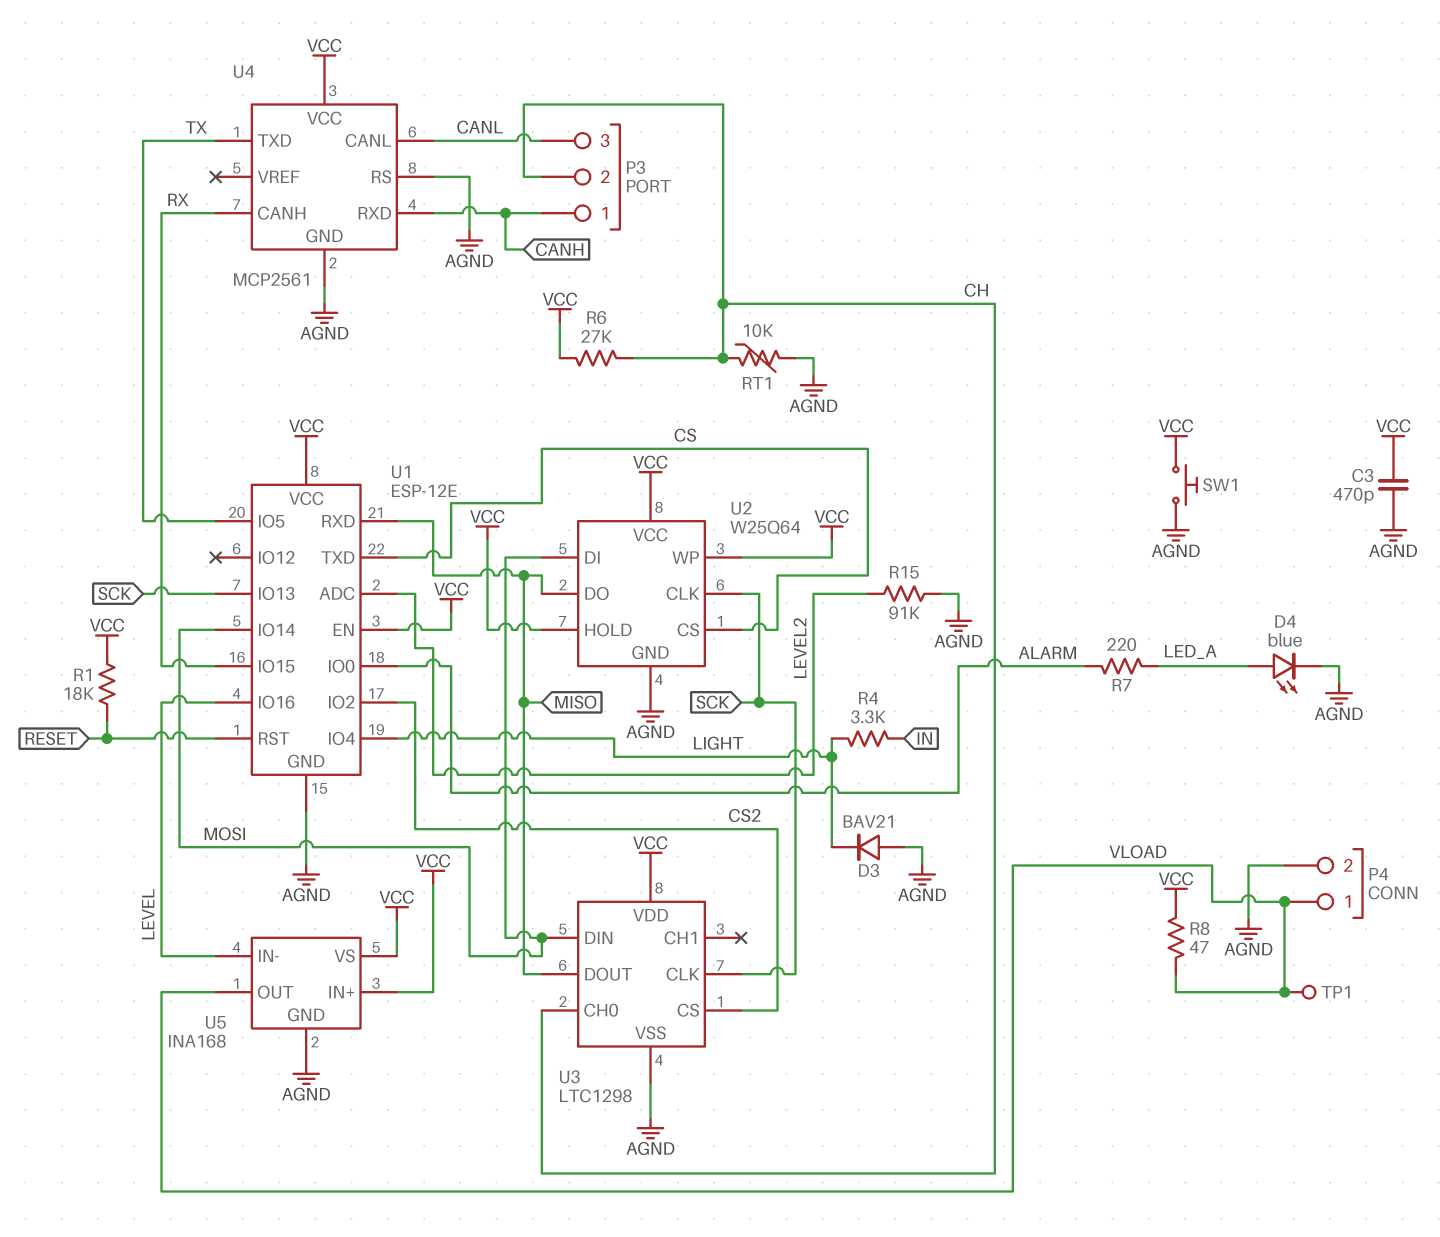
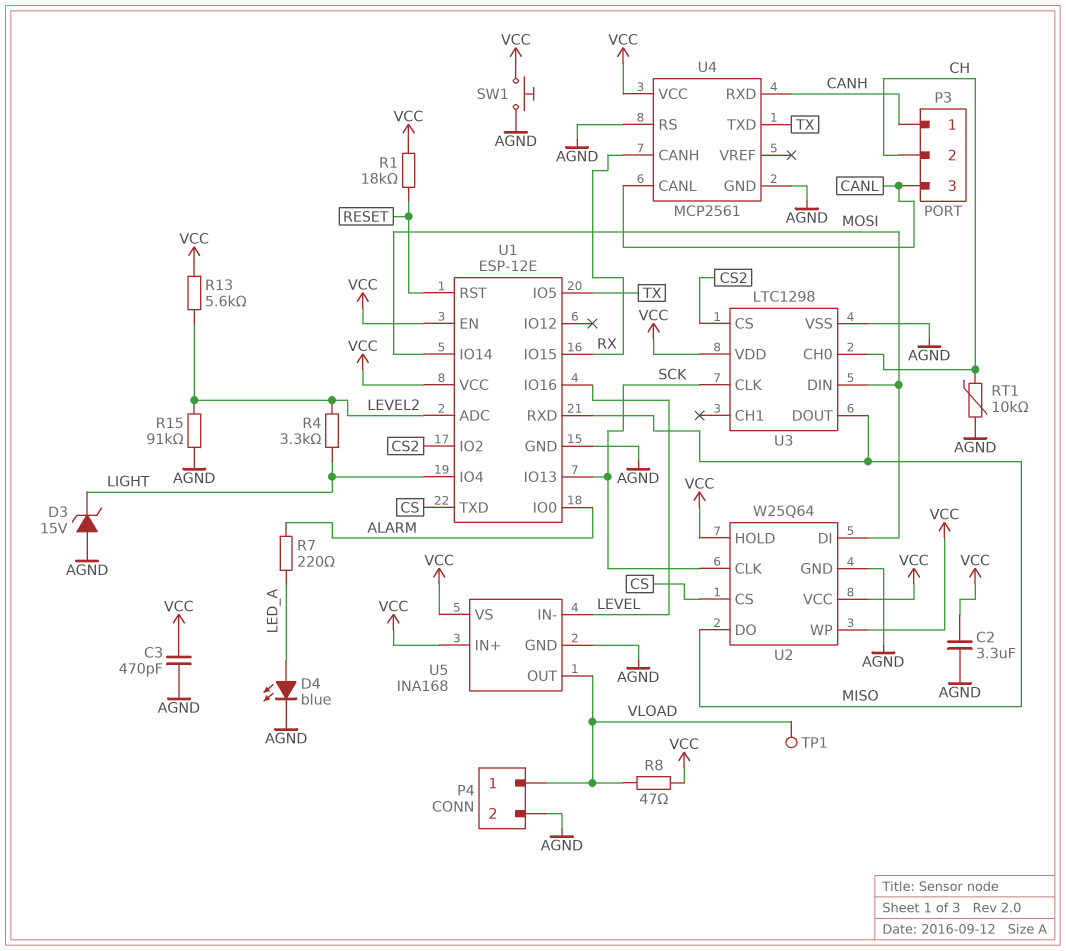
C2: none -> 3.3uF (AGND, VCC)
D3: diode BAV21 (A AGND, K LIGHT) -> zener 15V (A AGND, K LIGHT)
R4: 3.3k (IN, LIGHT) -> 3.3k (LEVEL2, LIGHT)
R6: 27k (CH, VCC) -> none
R13: none -> 5.6k (LEVEL2, VCC)

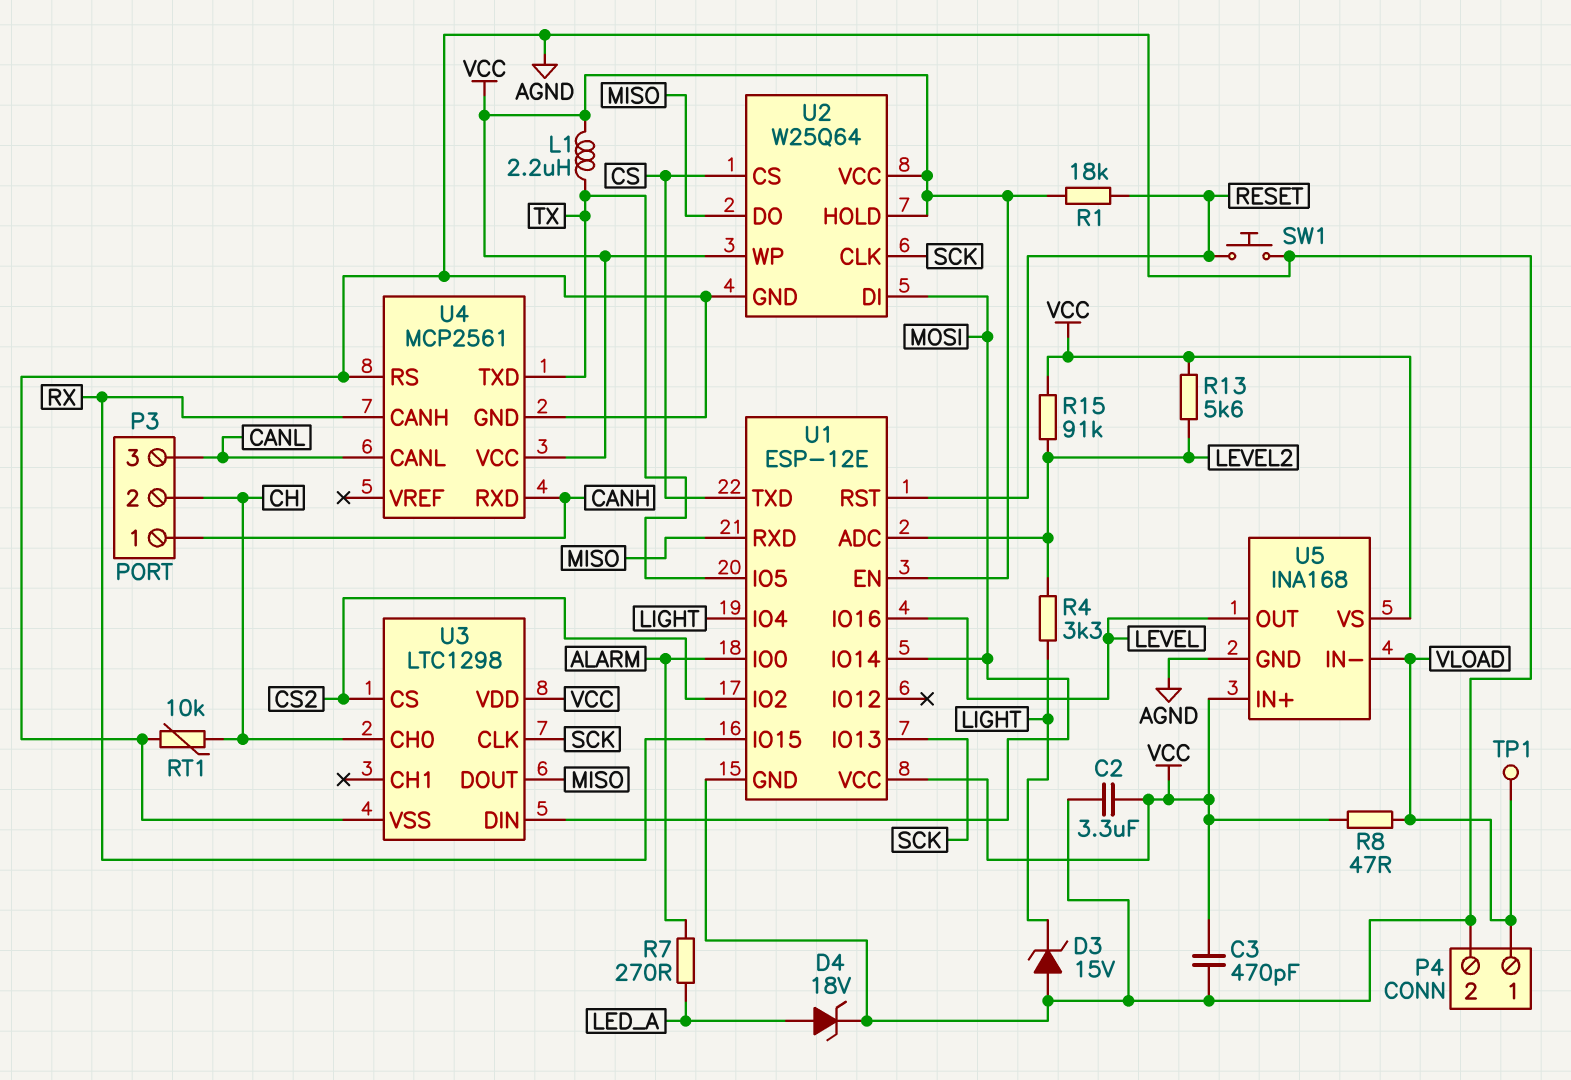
D4: LED blue (A LED_A, K AGND) -> zener 18V (A LED_A, K AGND)
L1: none -> 2.2uH (TX, VCC)
R7: 220 (ALARM, LED_A) -> 270 (ALARM, LED_A)
R15: 91k (AGND, LEVEL2) -> 91k (LEVEL2, VCC)
SW1: button (AGND, VCC) -> button (AGND, RESET)
U5 pin IN-: LEVEL -> VLOAD
U5 pin OUT: VLOAD -> LEVEL

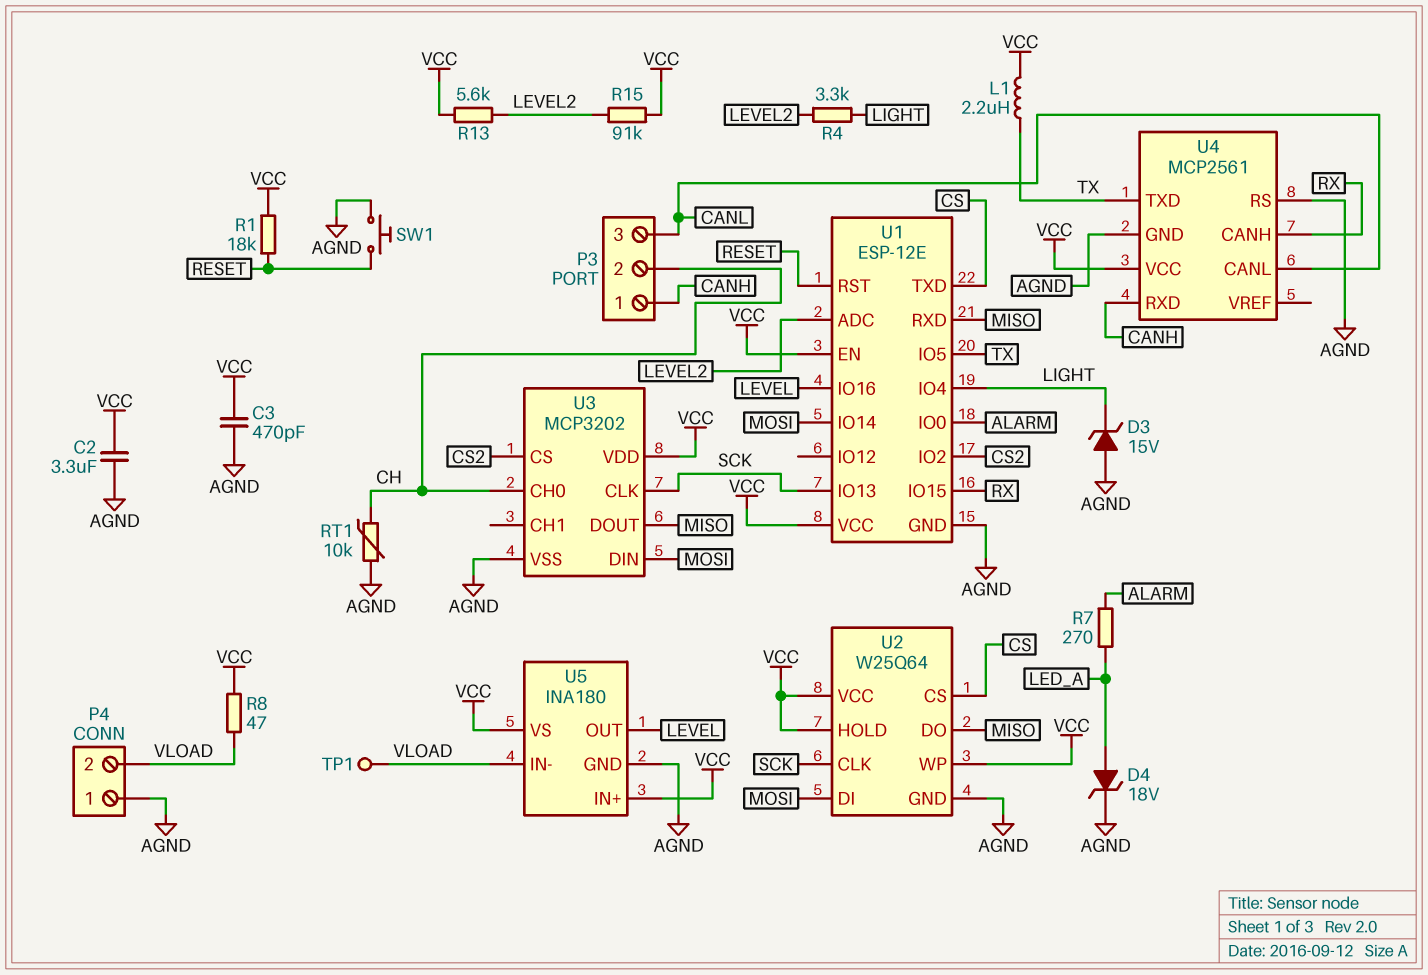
P4 pin 1: VLOAD -> AGND
P4 pin 2: AGND -> VLOAD
U3: LTC1298 -> MCP3202
U5: INA168 -> INA180

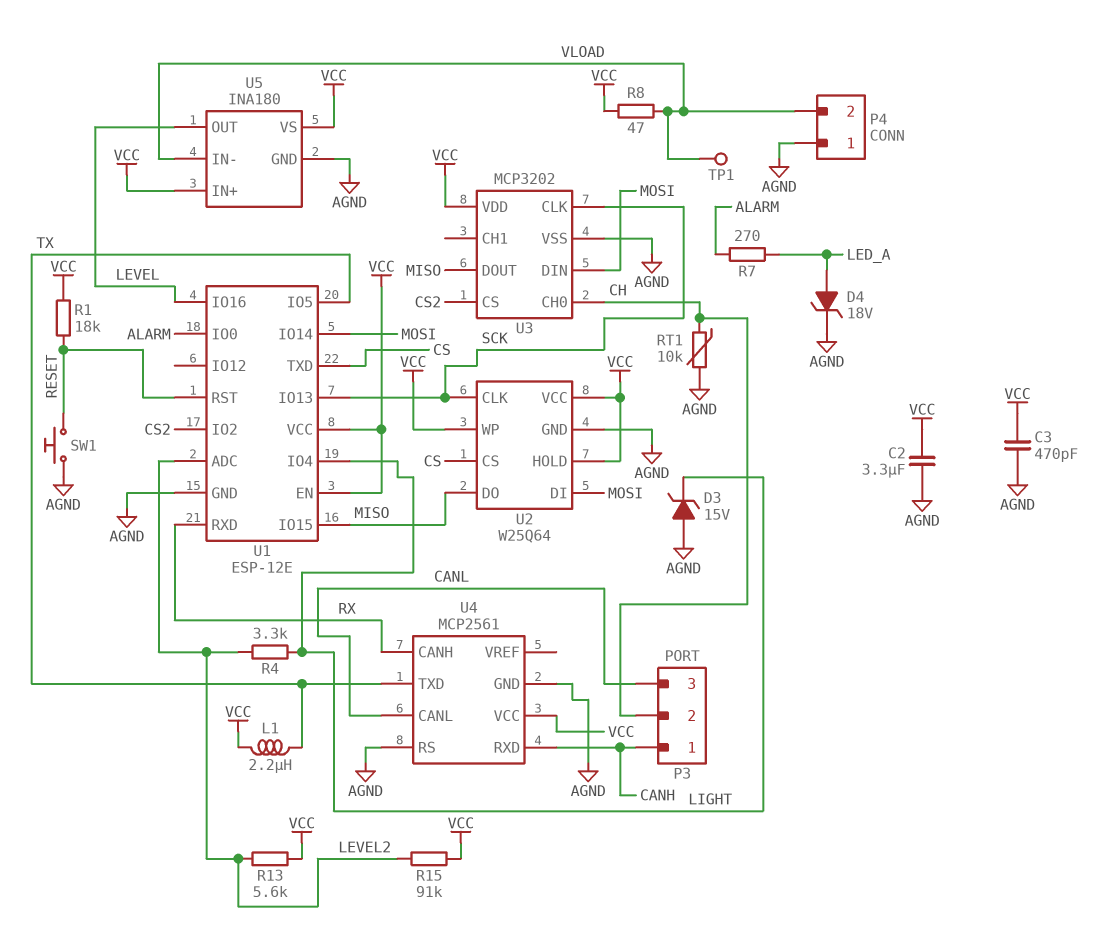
U1 pin IO15: RX -> MISO
U1 pin RXD: MISO -> RX

